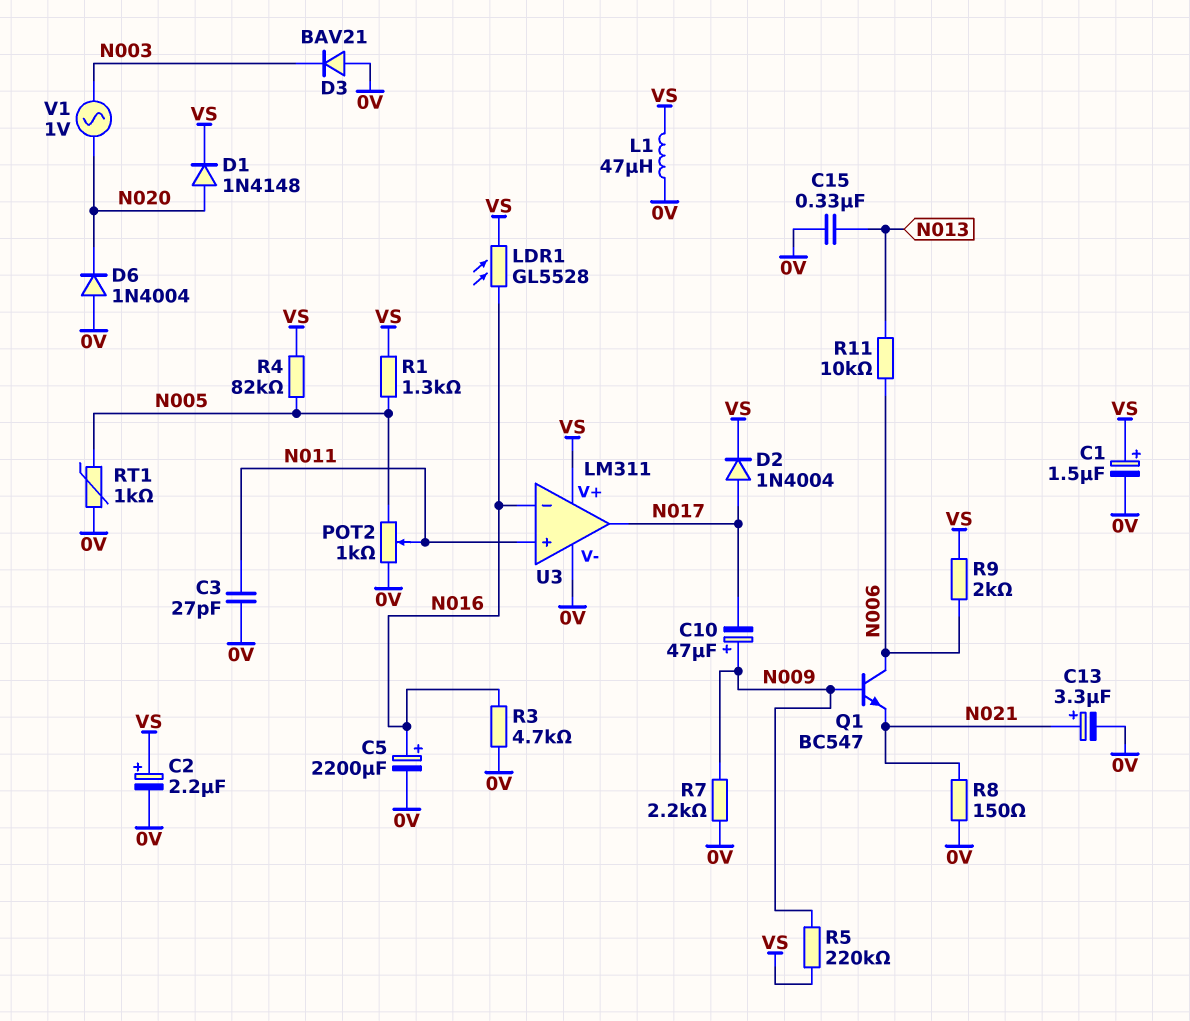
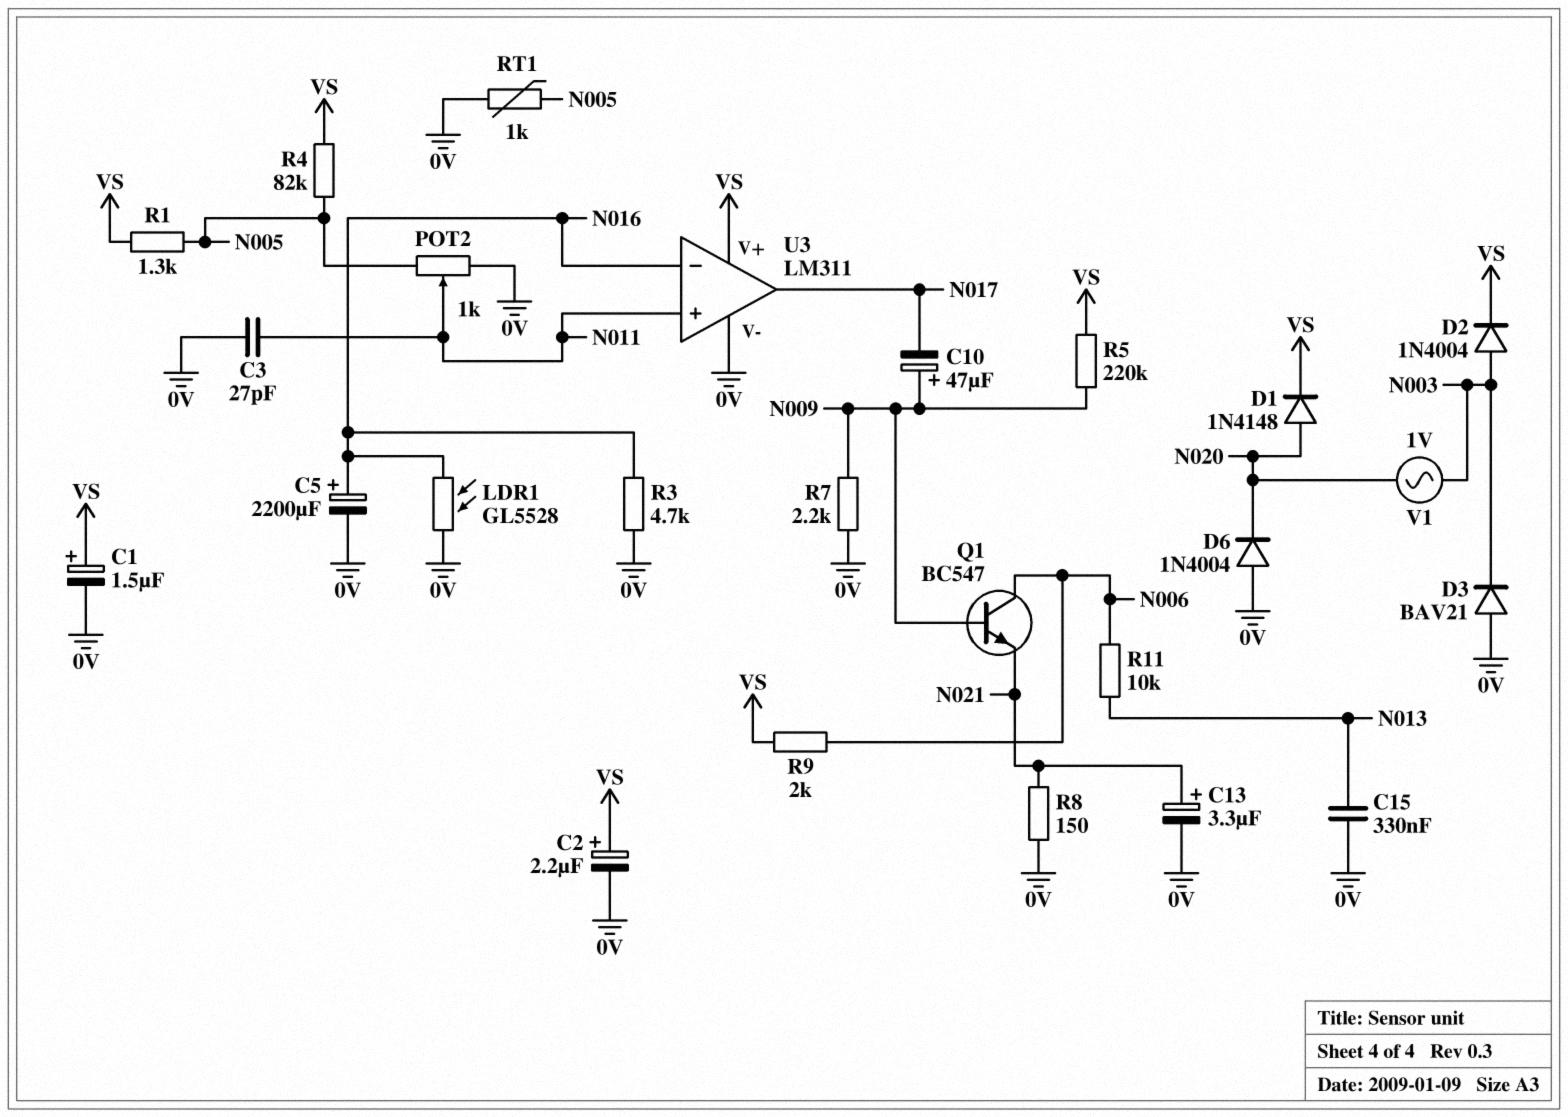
D2: diode 1N4004 (A N017, K VS) -> diode 1N4004 (A N003, K VS)
L1: 47uH (0V, VS) -> none
LDR1: GL5528 (N016, VS) -> GL5528 (0V, N016)

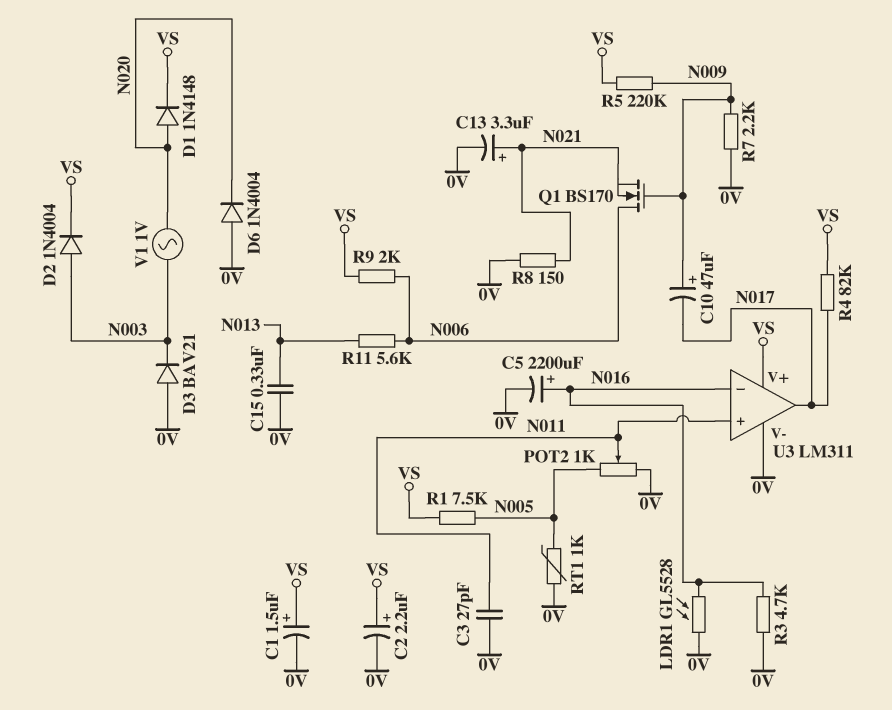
Q1: NPN BC547 (B N009, C N006, E N021) -> NMOS BS170 (G N009, D N006, S N021)
R1: 1.3k (N005, VS) -> 7.5k (N005, VS)
R4: 82k (N005, VS) -> 82k (N017, VS)
R11: 10k (N006, N013) -> 5.6k (N006, N013)

